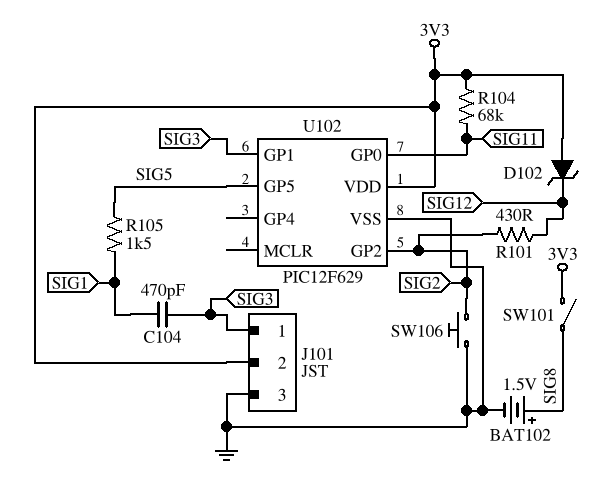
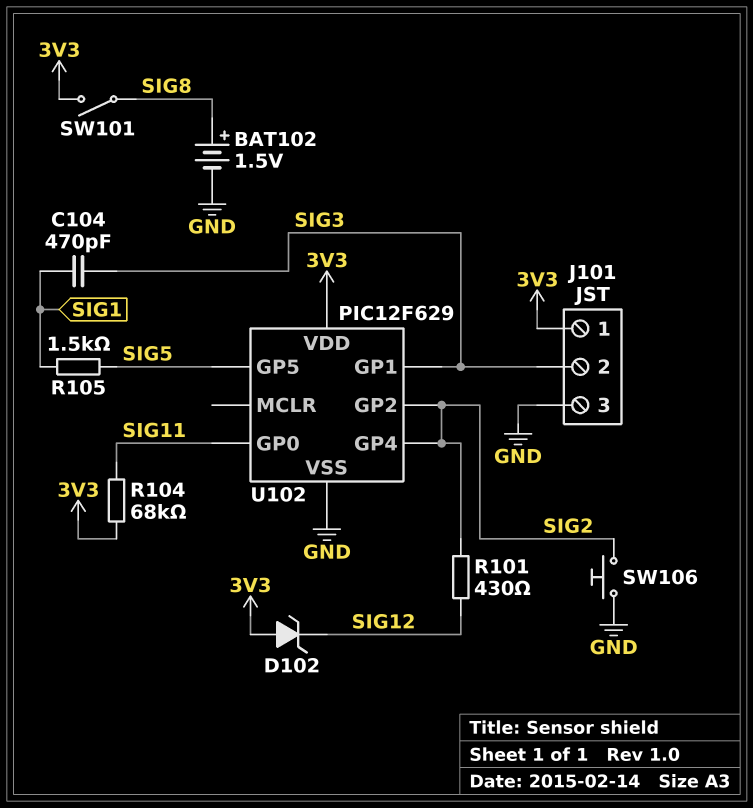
J101 pin 1: SIG3 -> 3V3
J101 pin 2: 3V3 -> SIG3
U102 pin GP4: none -> SIG2

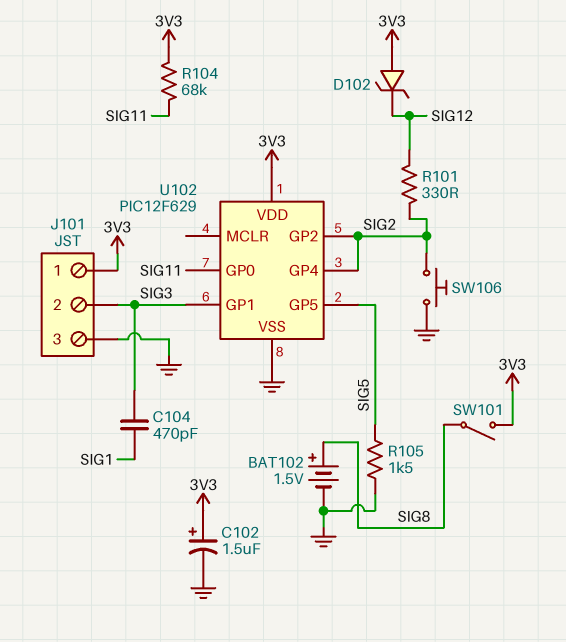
C102: none -> 1.5uF (plus 3V3, minus GND)
R101: 430 (SIG2, SIG12) -> 330 (SIG2, SIG12)
R105: 1.5k (SIG1, SIG5) -> 1.5k (GND, SIG5)

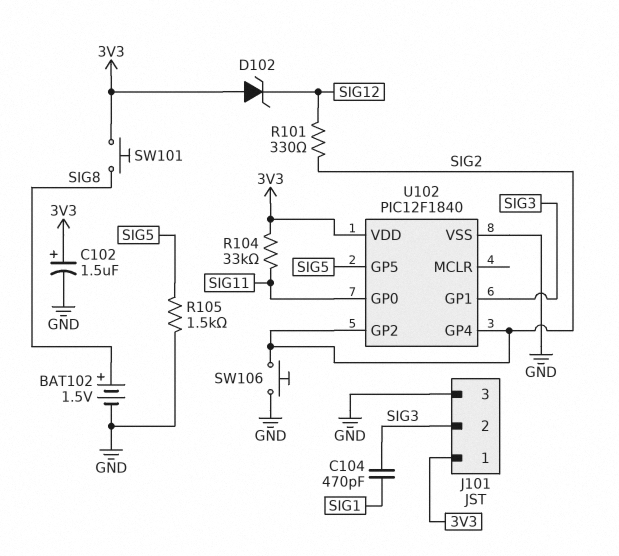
R104: 68k (3V3, SIG11) -> 33k (3V3, SIG11)
SW101: switch (3V3, SIG8) -> button (3V3, SIG8)
U102: PIC12F629 -> PIC12F1840

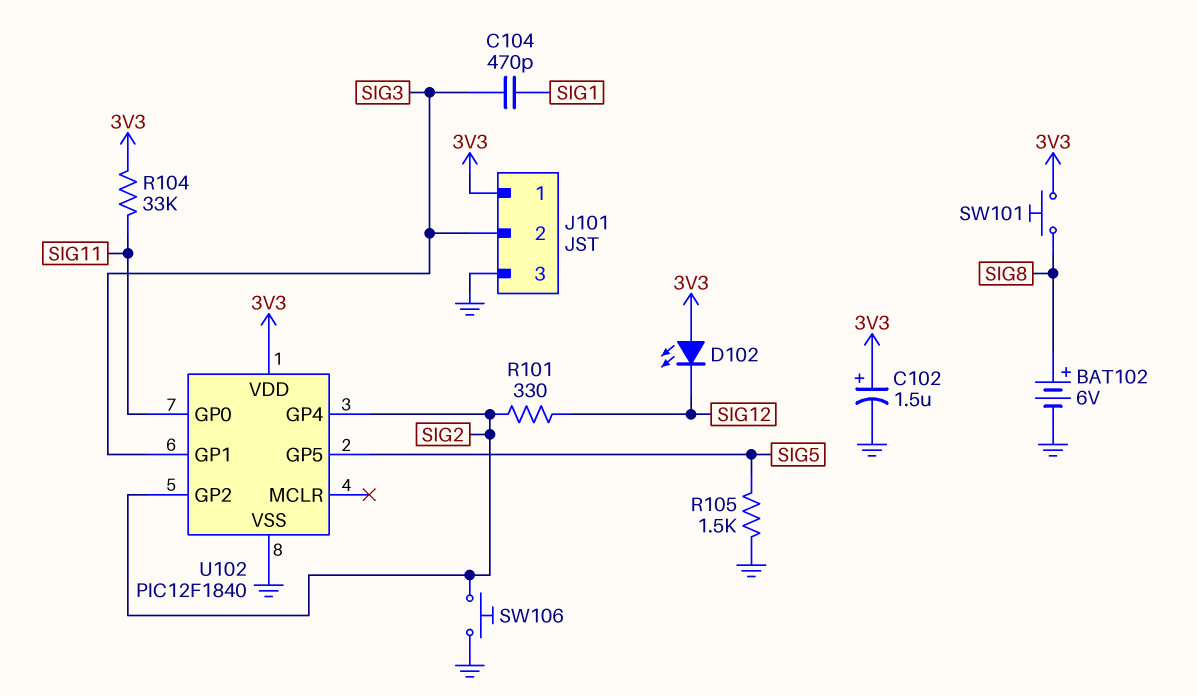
BAT102: 1.5V (plus SIG8, minus GND) -> 6V (plus SIG8, minus GND)
D102: zener (A 3V3, K SIG12) -> LED (A 3V3, K SIG12)

